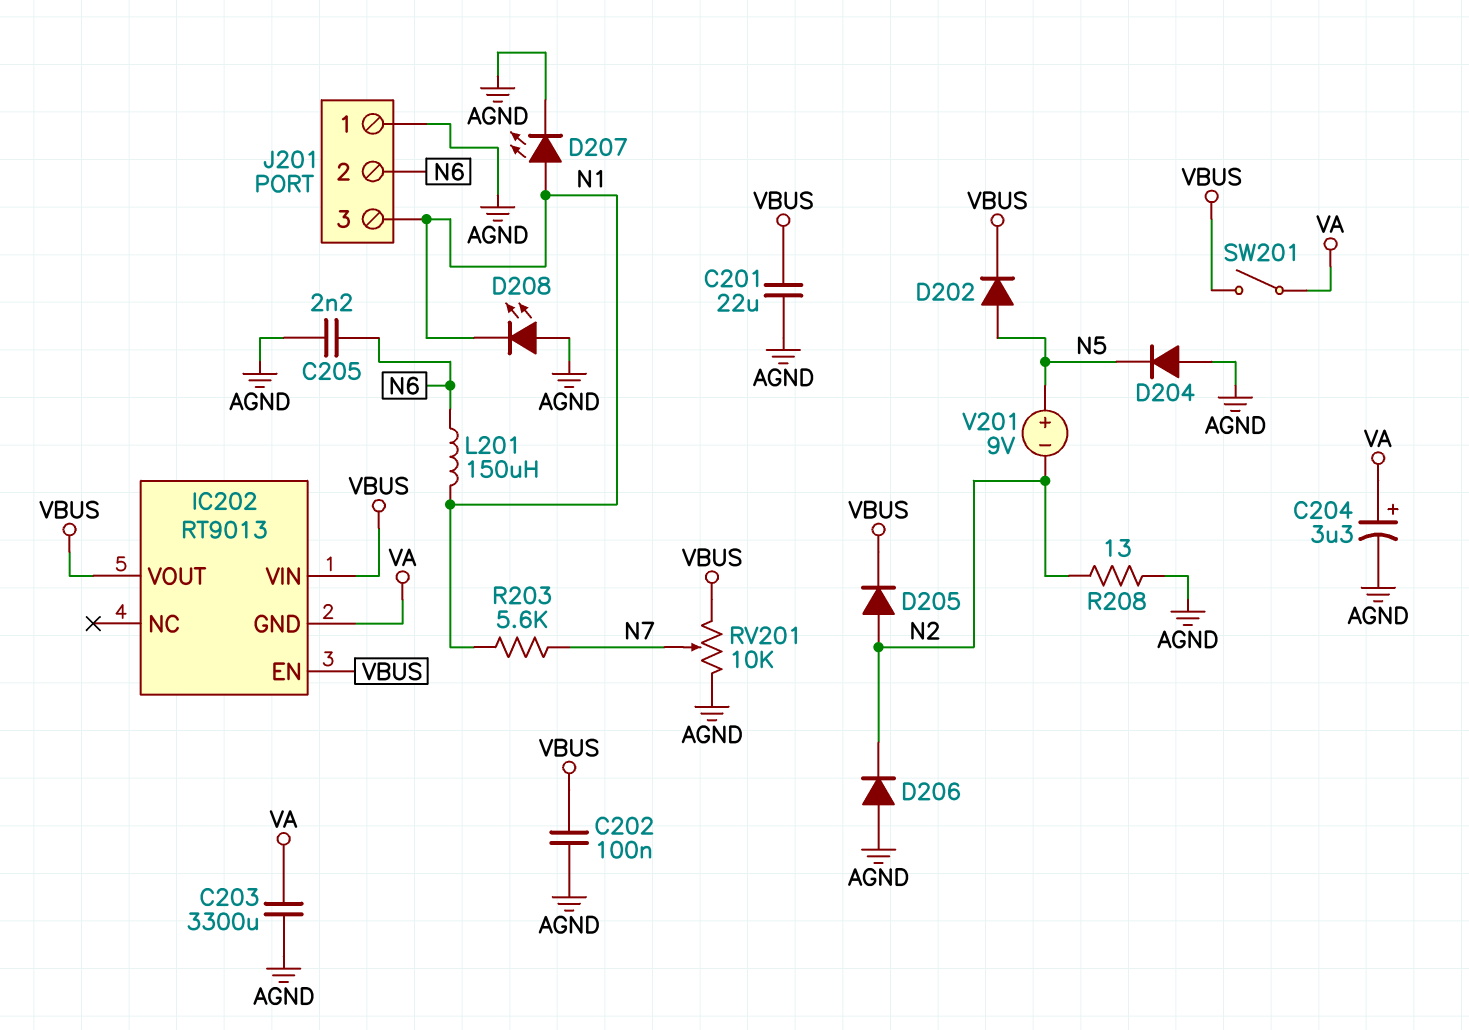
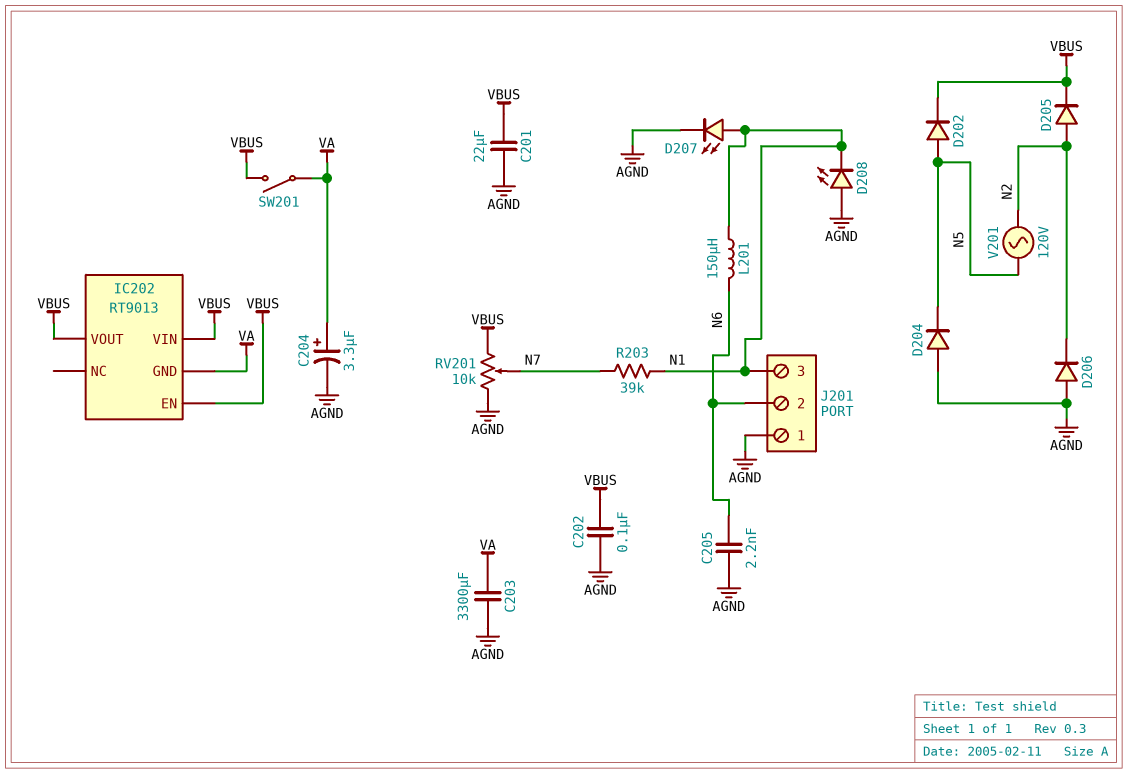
R203: 5.6k (N1, N7) -> 39k (N1, N7)
R208: 13 (AGND, N2) -> none
V201: 9V (plus N5, minus N2) -> AC 120V (N2, N5)

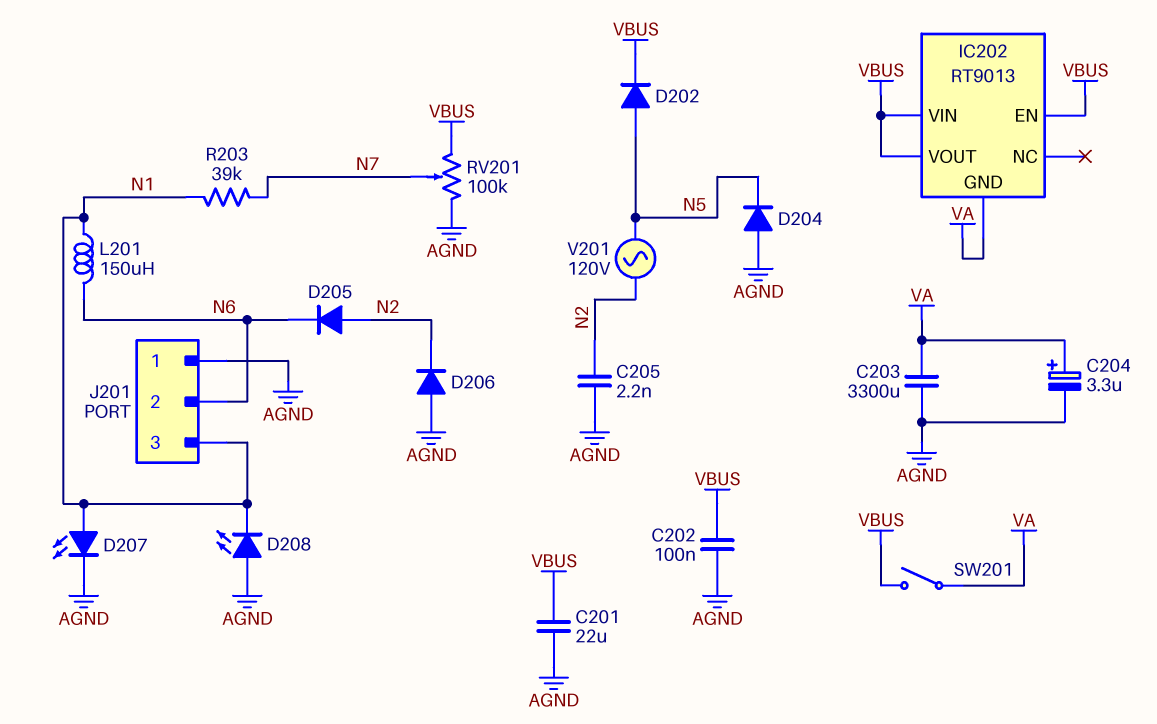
C205: 2.2nF (AGND, N6) -> 2.2nF (AGND, N2)
D205: diode (A N2, K VBUS) -> diode (A N2, K N6)
RV201: 10k (AGND, VBUS, wiper N7) -> 100k (AGND, VBUS, wiper N7)

